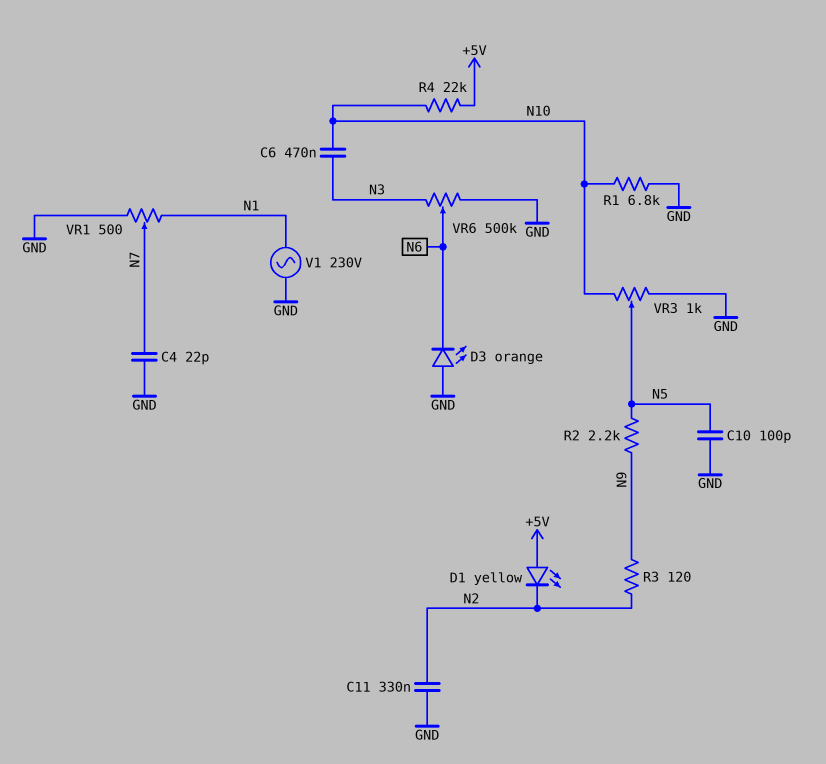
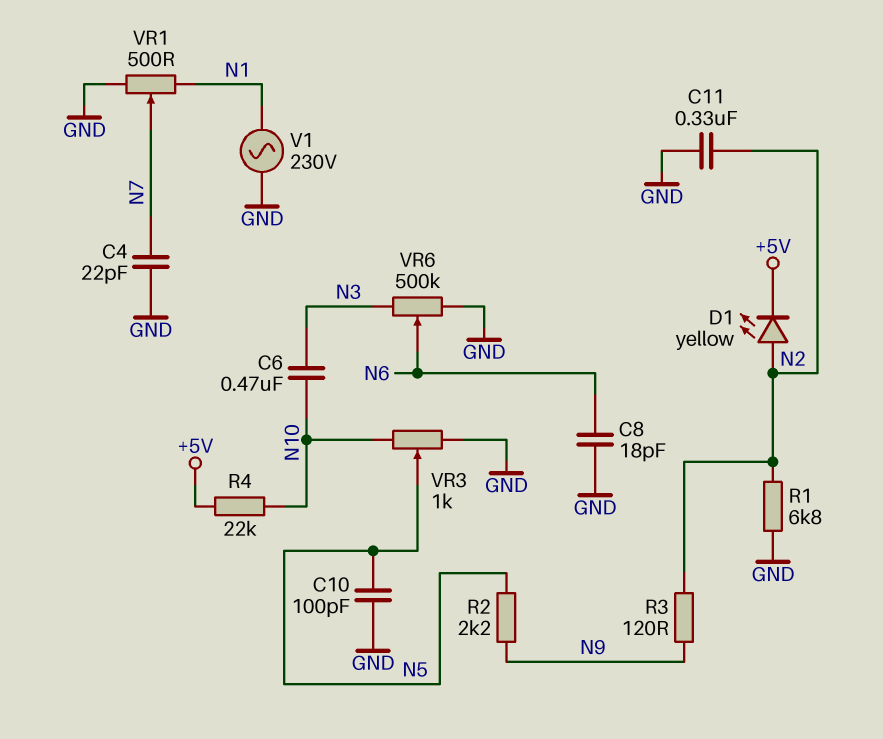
C8: none -> 18pF (GND, N6)
D1: LED yellow (A +5V, K N2) -> LED yellow (A N2, K +5V)
D3: LED orange (A GND, K N6) -> none
R1: 6.8k (GND, N10) -> 6.8k (GND, N2)

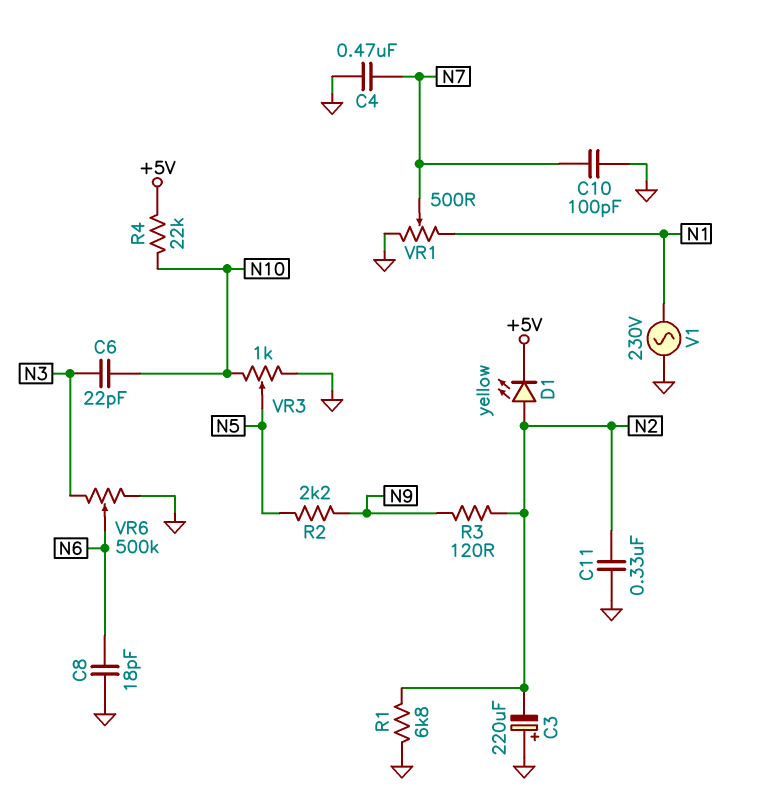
C3: none -> 220uF (plus GND, minus N2)
C4: 22pF (GND, N7) -> 470nF (GND, N7)
C6: 470nF (N3, N10) -> 22pF (N3, N10)
C10: 100pF (GND, N5) -> 100pF (GND, N7)

